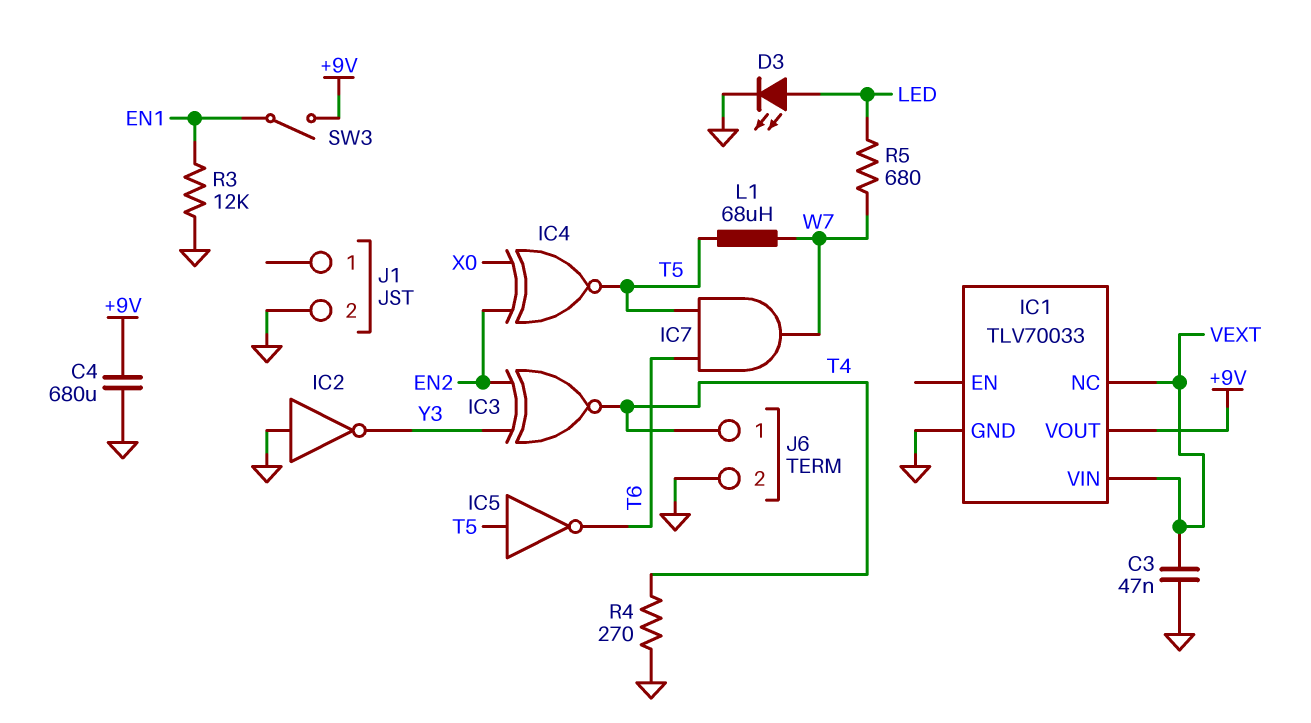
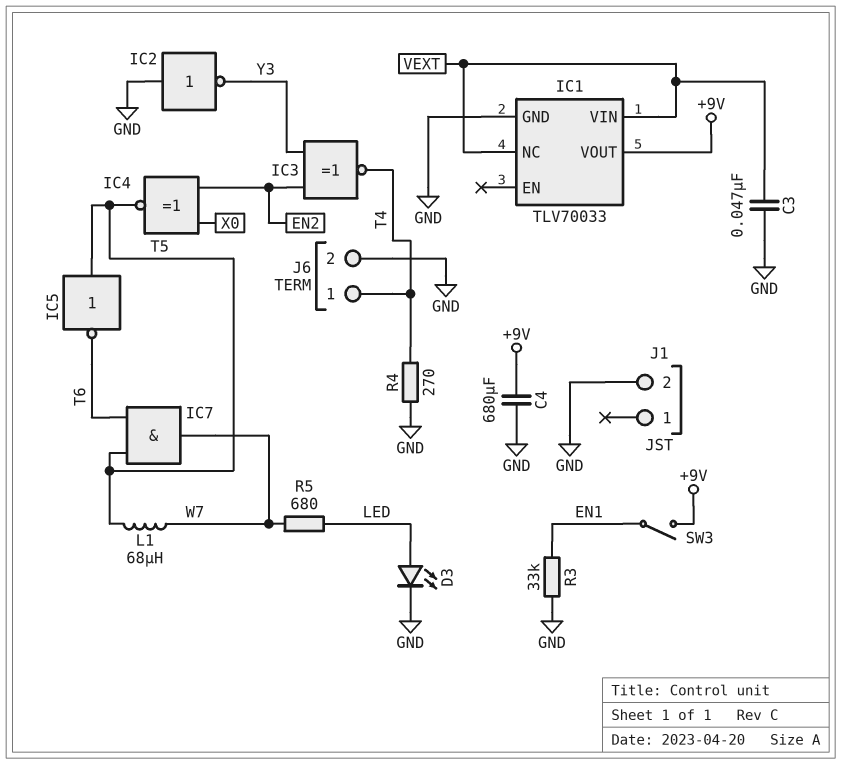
R3: 12k (EN1, GND) -> 33k (EN1, GND)

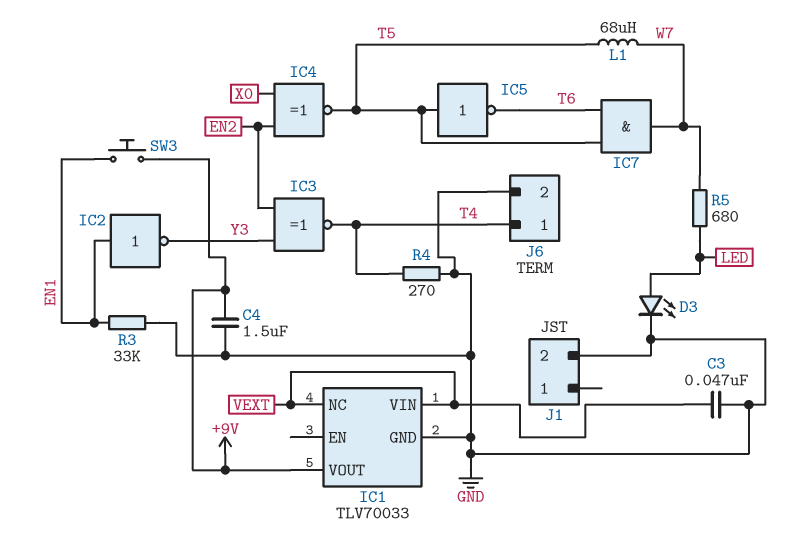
C4: 680uF (+9V, GND) -> 1.5uF (+9V, GND)
IC2: NOT (in GND, out Y3) -> NOT (in EN1, out Y3)
SW3: switch (+9V, EN1) -> button (+9V, EN1)

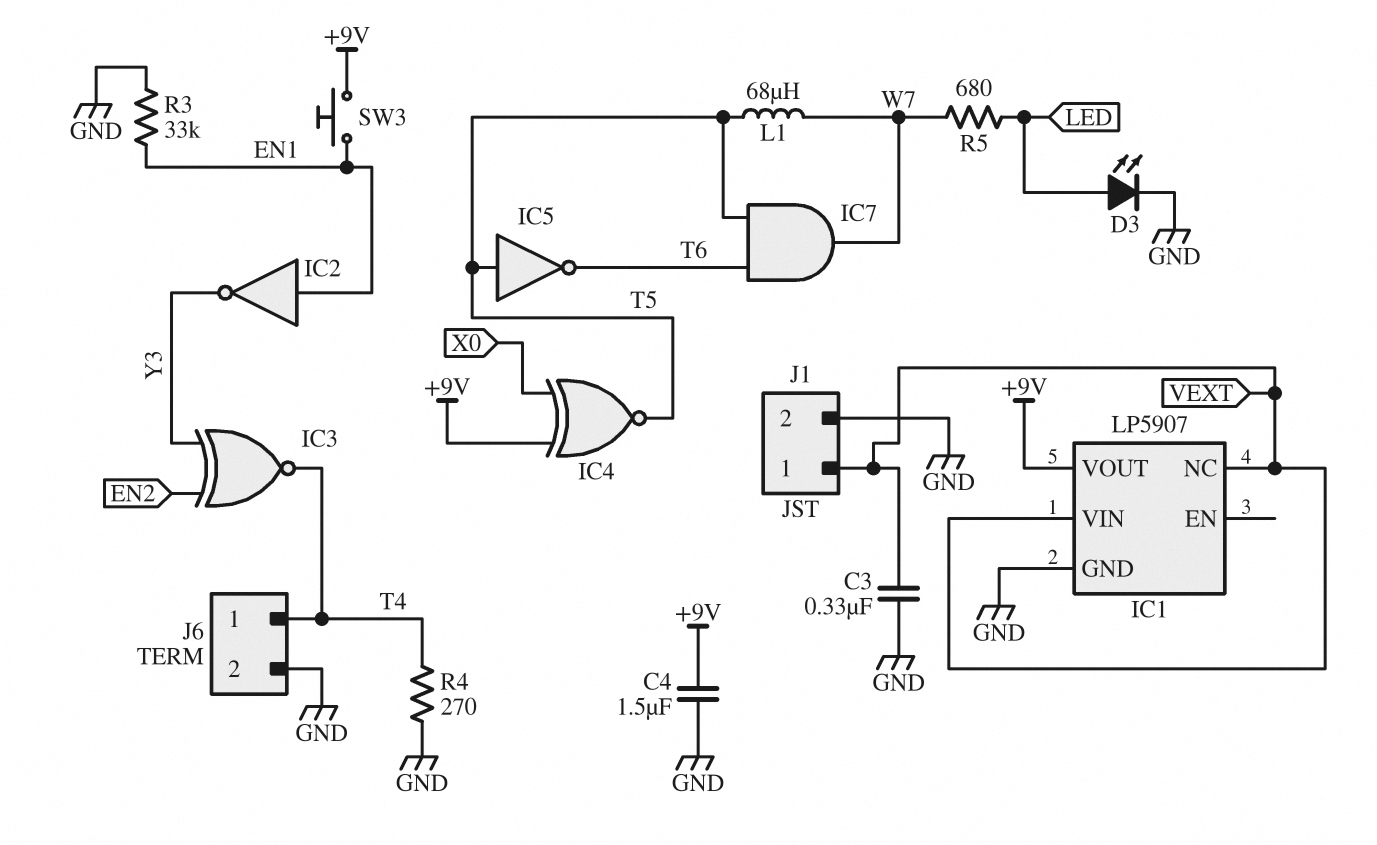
C3: 47nF (GND, VEXT) -> 330nF (GND, VEXT)
IC1: TLV70033 -> LP5907
IC4: XNOR (in EN2, in X0, out T5) -> XNOR (in +9V, in X0, out T5)
J1 pin 1: none -> VEXT

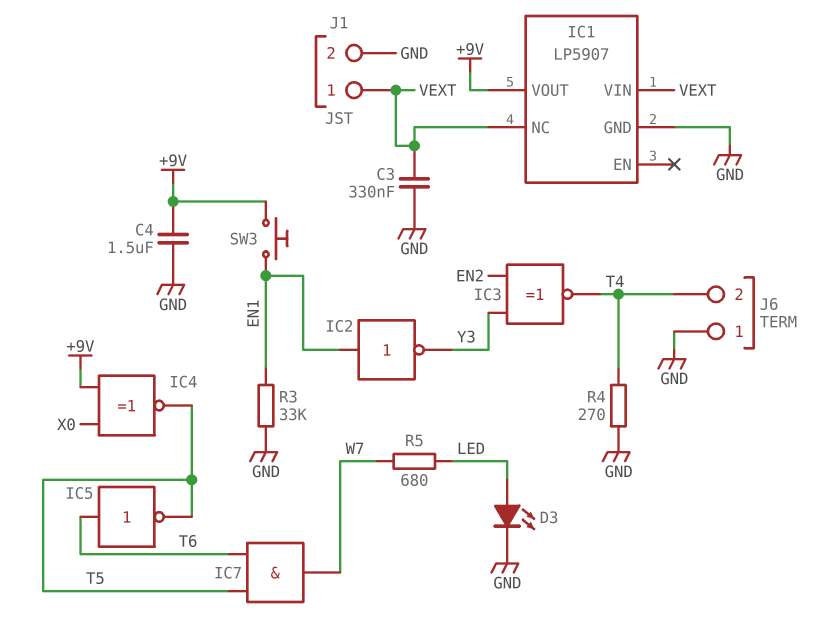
IC5: NOT (in T5, out T6) -> NOT (in T6, out T5)
J6 pin 1: T4 -> GND
J6 pin 2: GND -> T4
L1: 68uH (T5, W7) -> none

